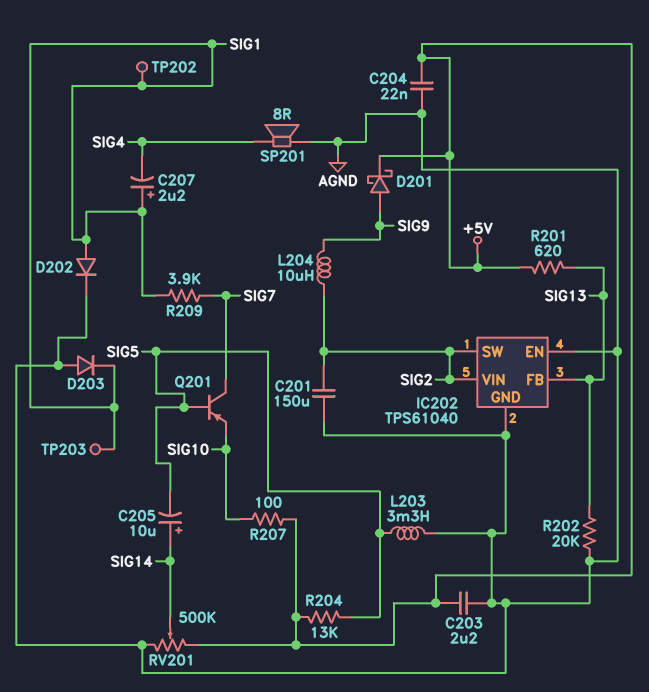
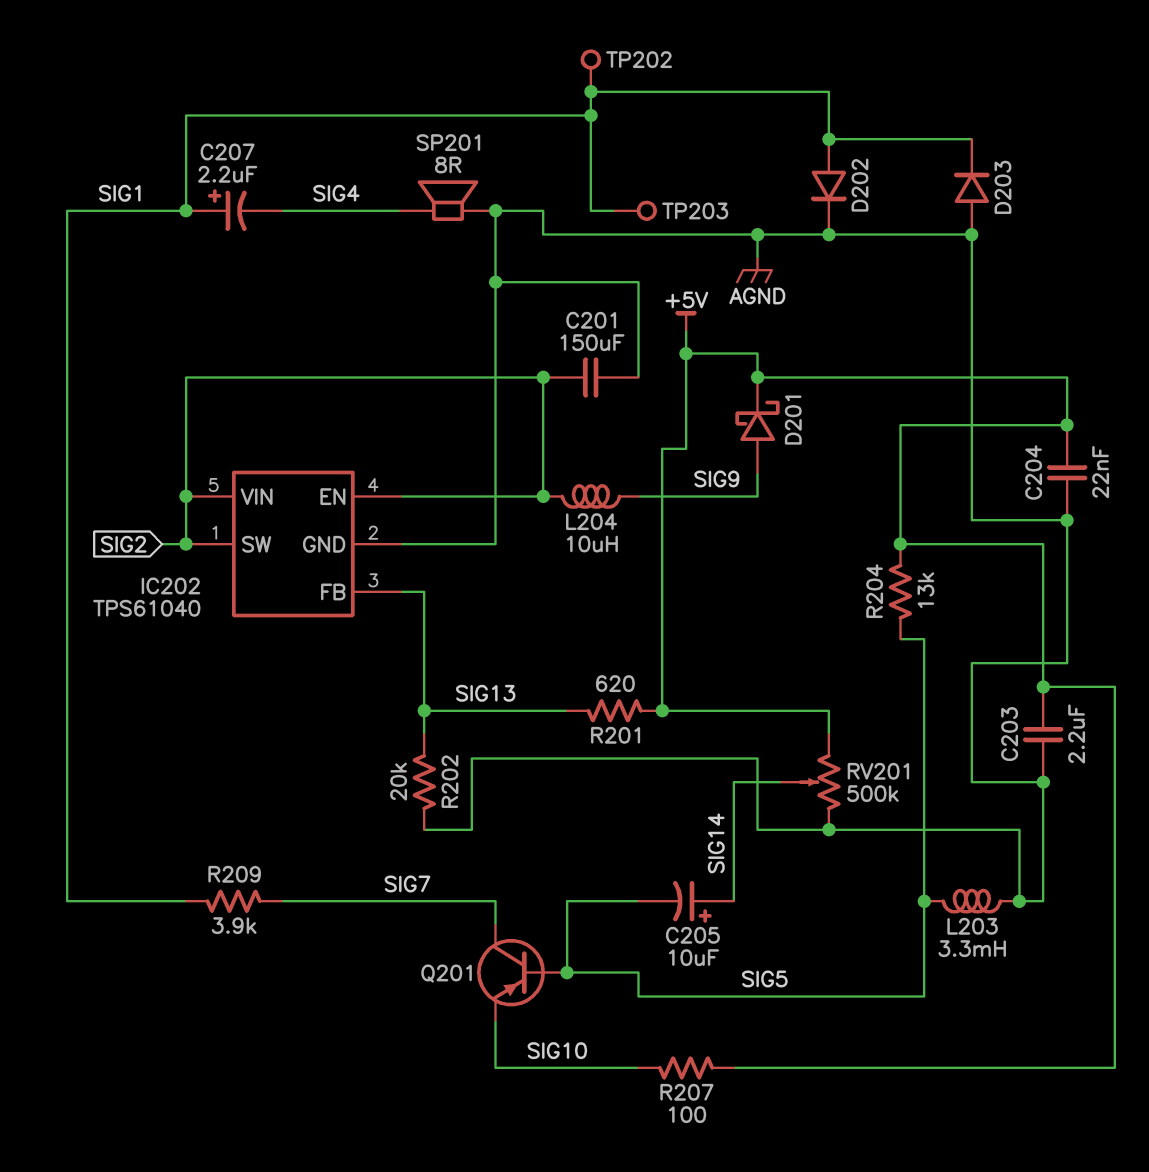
IC202 pin EN: AGND -> SIG2

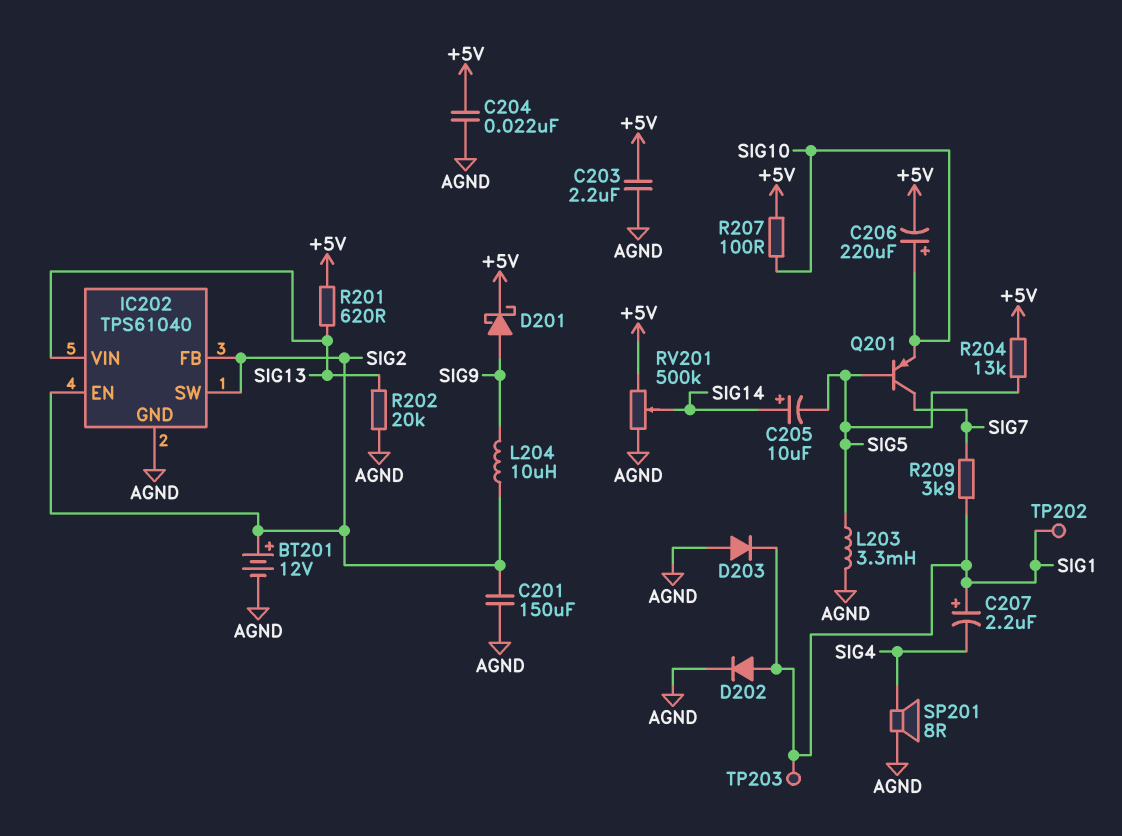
BT201: none -> 12V (plus SIG2, minus AGND)
C206: none -> 220uF (plus SIG10, minus +5V)
IC202 pin FB: SIG13 -> SIG2
IC202 pin VIN: SIG2 -> SIG13

